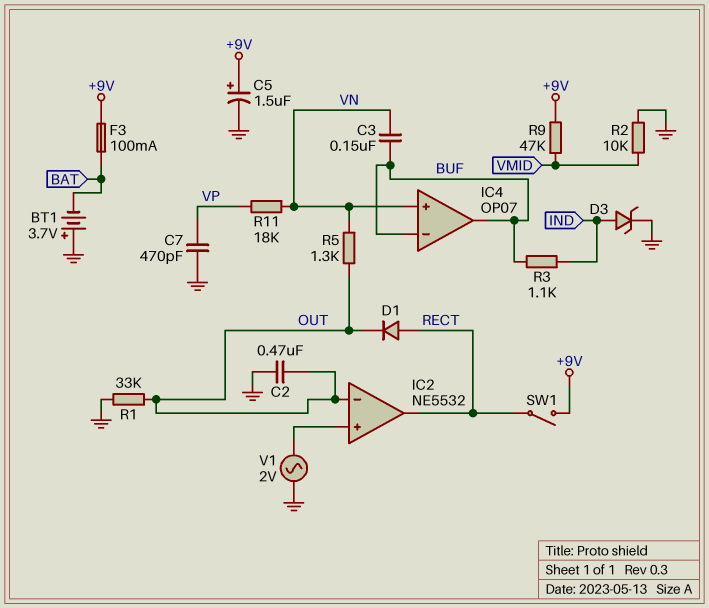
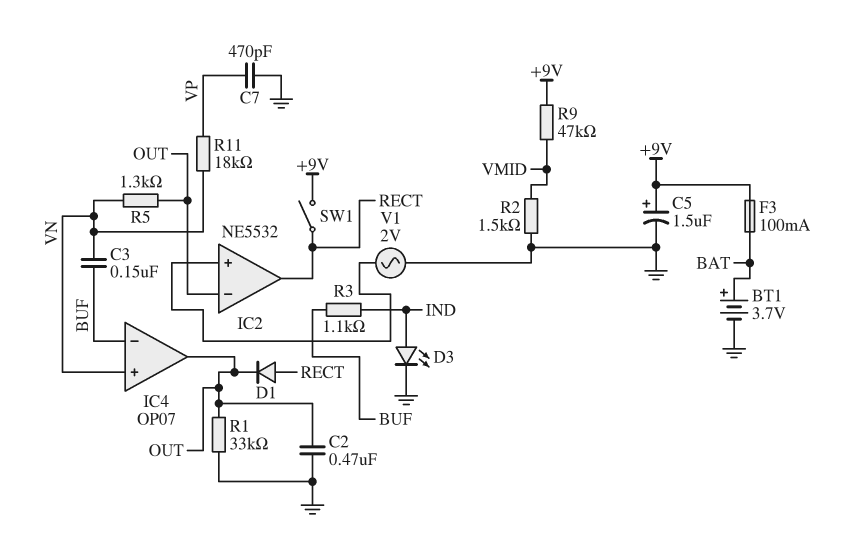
BT1: 3.7V (plus GND, minus BAT) -> 3.7V (plus BAT, minus GND)
D3: zener (A IND, K GND) -> LED (A IND, K GND)
IC4 pin out: BUF -> OUT
R2: 10k (GND, VMID) -> 1.5k (GND, VMID)

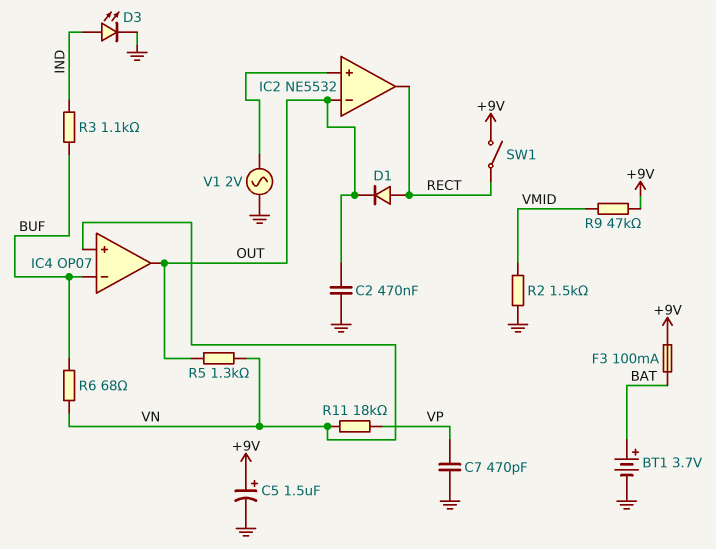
C3: 150nF (BUF, VN) -> none
R1: 33k (GND, OUT) -> none
R6: none -> 68 (BUF, VN)

